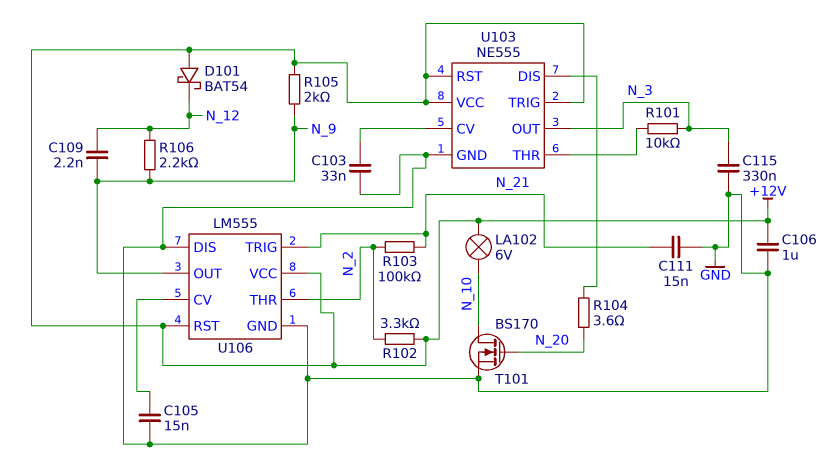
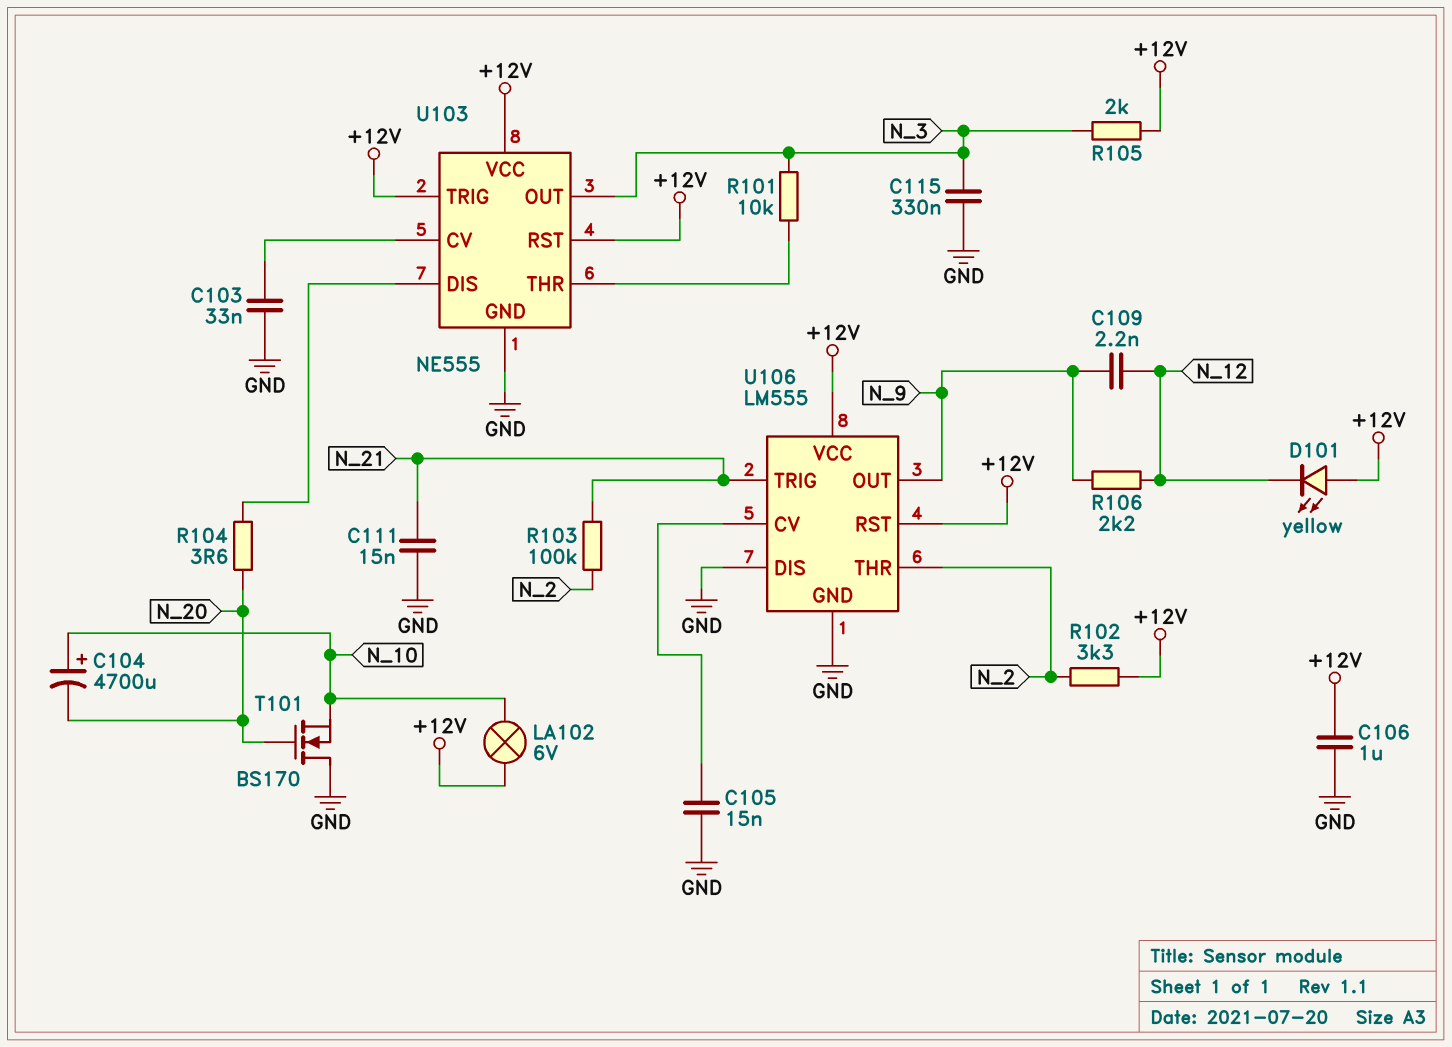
C104: none -> 4700uF (plus N_10, minus N_20)
D101: schottky BAT54 (A +12V, K N_12) -> LED yellow (A +12V, K N_12)
R105: 2k (+12V, N_9) -> 2k (+12V, N_3)
T101: NMOS BS170 (G N_20, D N_10, S GND) -> NMOS BS170 (G N_20, D GND, S N_10)

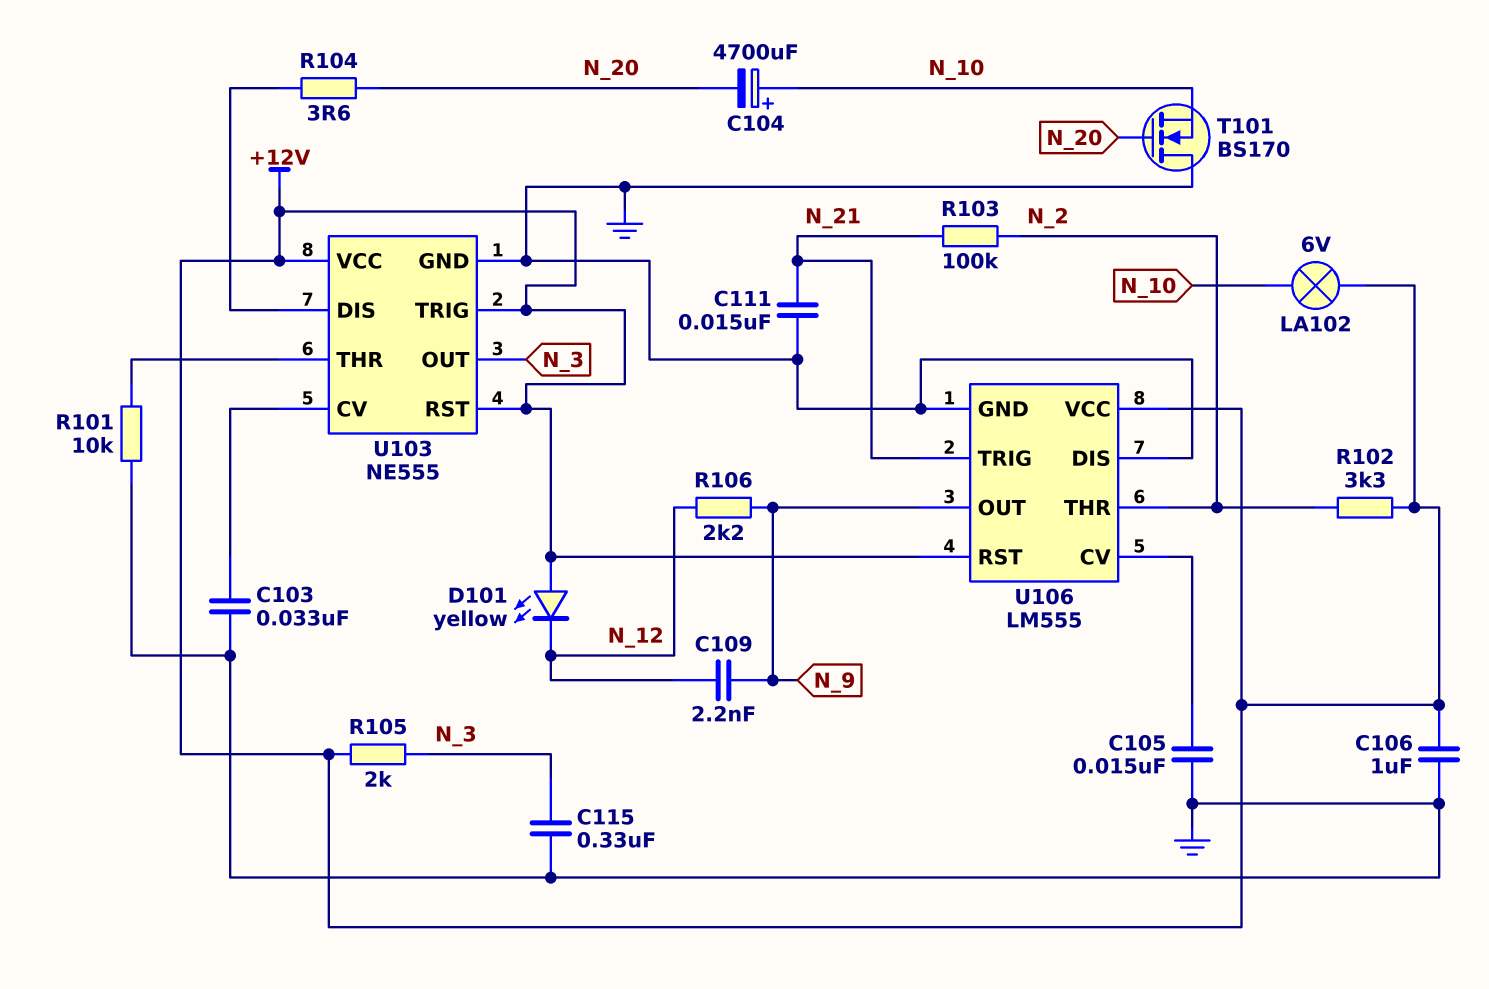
R101: 10k (N_3, U103/THR) -> 10k (GND, U103/THR)

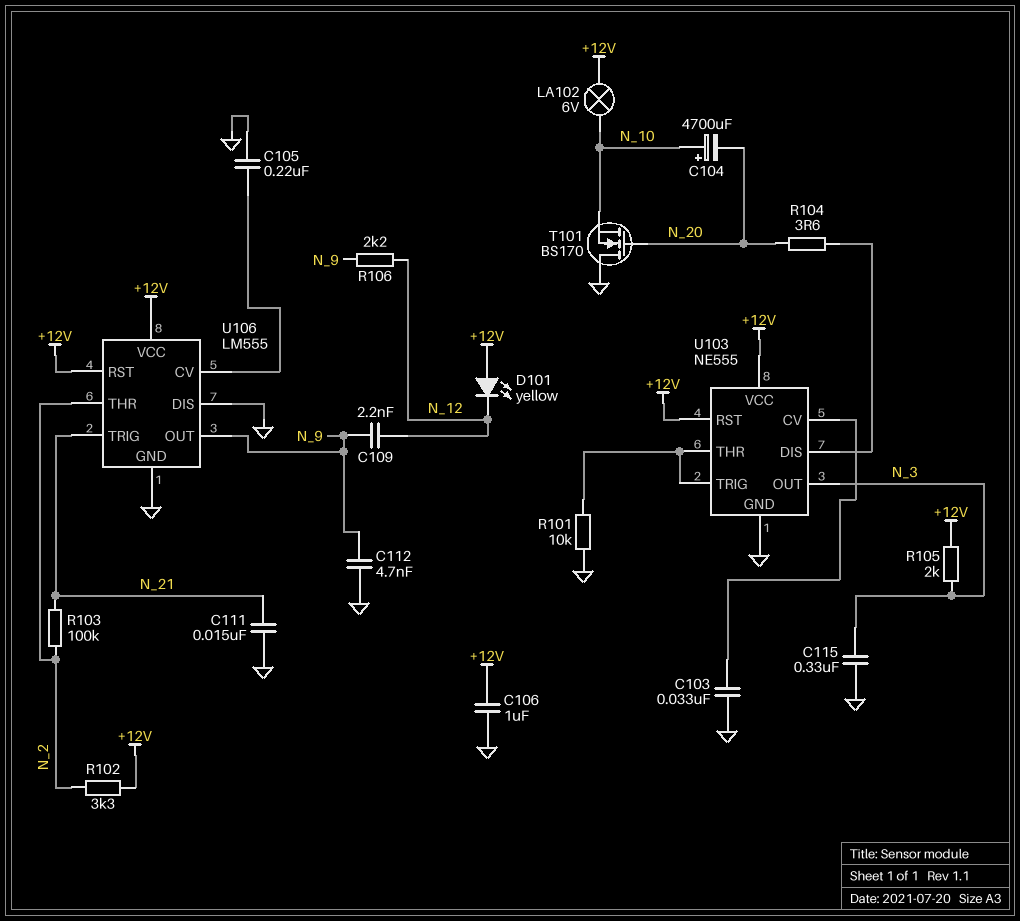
C105: 15nF (GND, U106/CV) -> 220nF (GND, U106/CV)
C112: none -> 4.7nF (GND, N_9)
U103 pin TRIG: +12V -> U103/THR

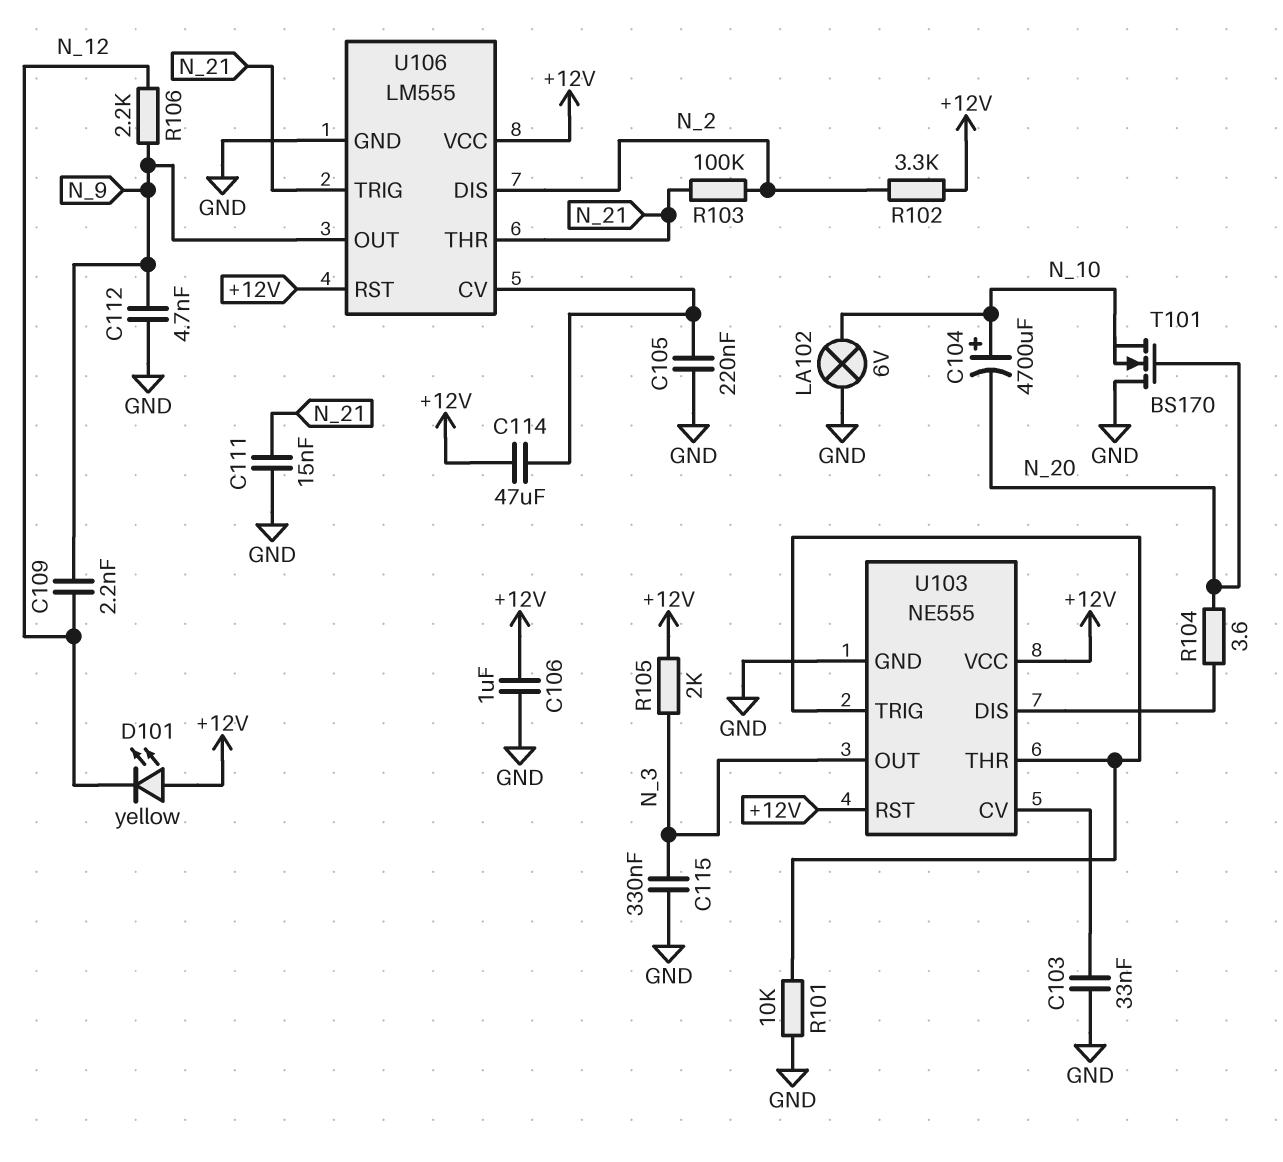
C114: none -> 47uF (+12V, U106/CV)
LA102: lamp 6V (+12V, N_10) -> lamp 6V (GND, N_10)
U106 pin DIS: GND -> N_2
U106 pin THR: N_2 -> N_21

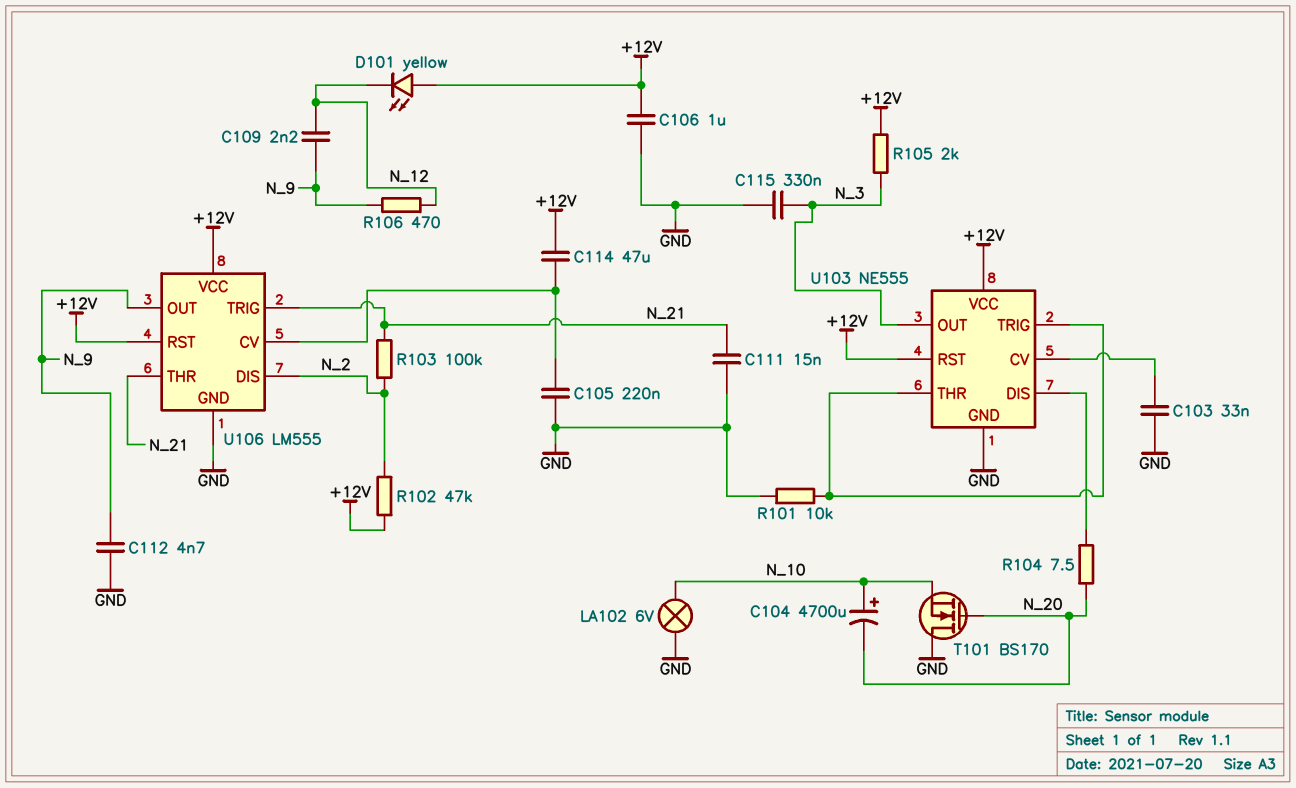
R102: 3.3k (+12V, N_2) -> 47k (+12V, N_2)
R104: 3.6 (N_20, U103/DIS) -> 7.5 (N_20, U103/DIS)
R106: 2.2k (N_9, N_12) -> 470 (N_9, N_12)

